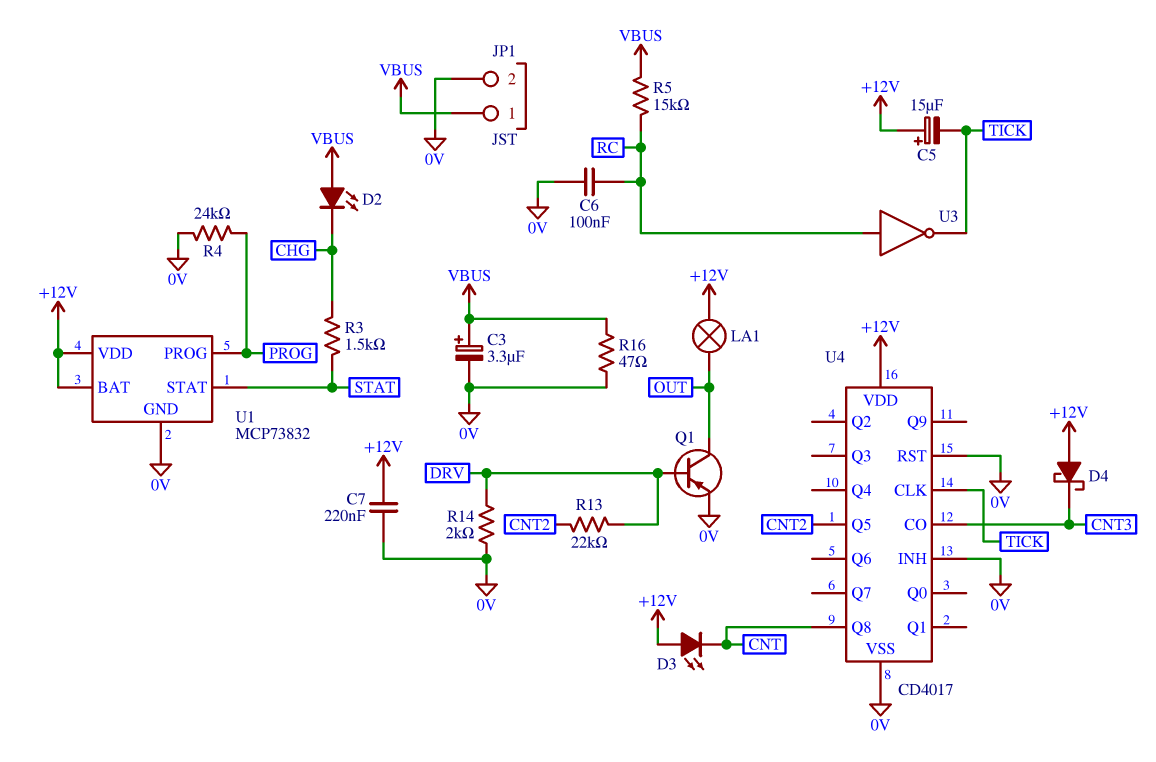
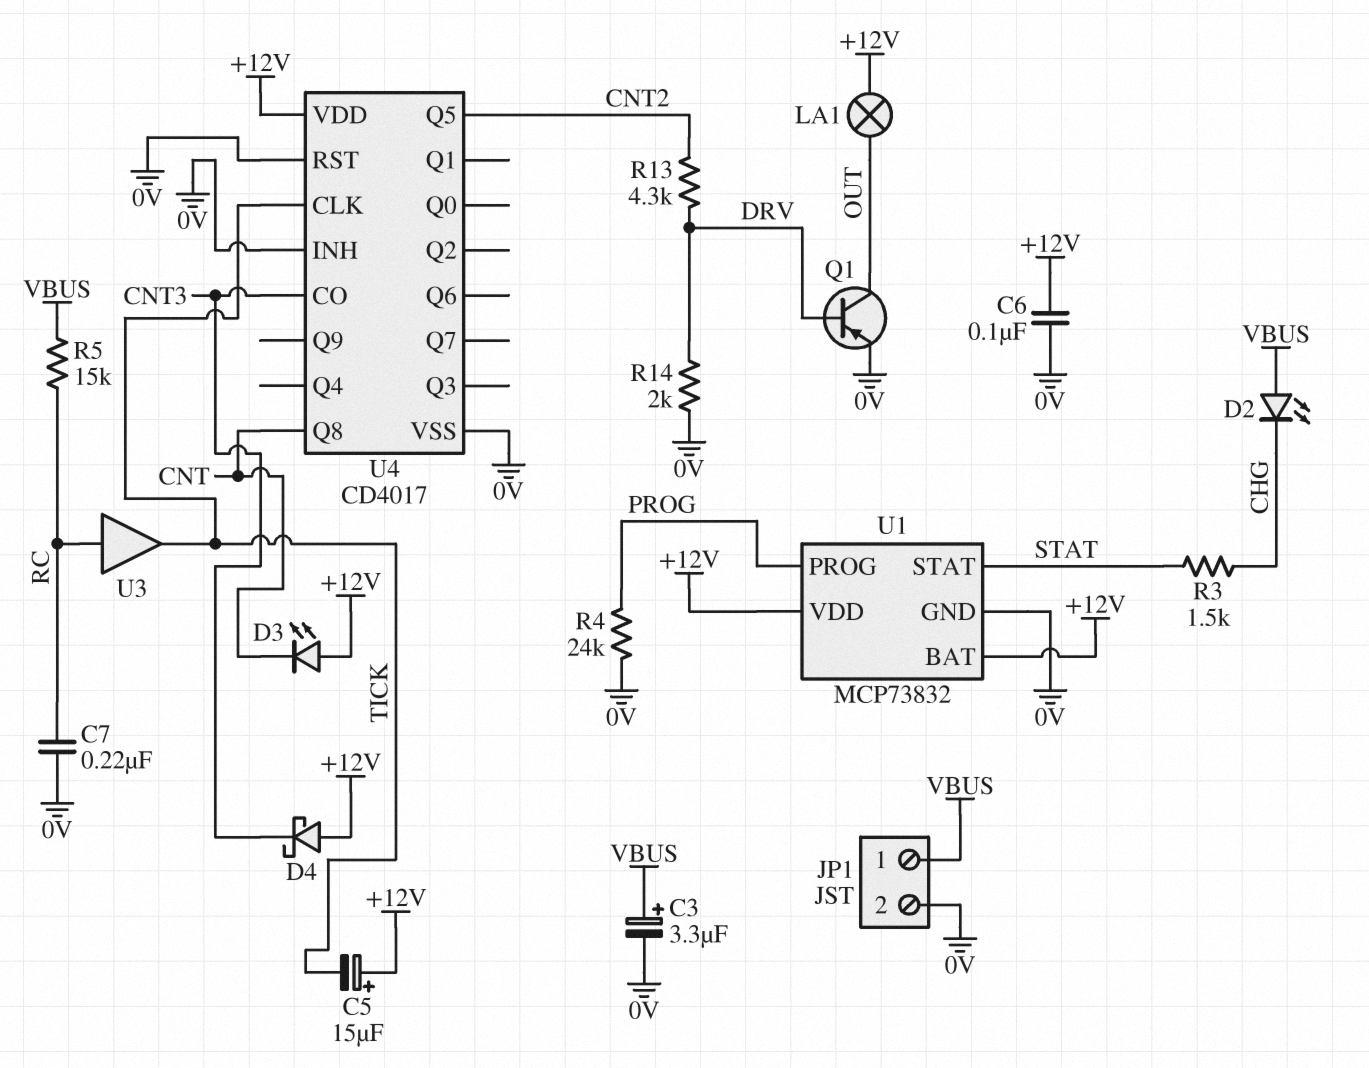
C6: 100nF (0V, RC) -> 100nF (+12V, 0V)
C7: 220nF (+12V, 0V) -> 220nF (0V, RC)
R13: 22k (CNT2, DRV) -> 4.3k (CNT2, DRV)
R16: 47 (0V, VBUS) -> none
U3: NOT (in RC, out TICK) -> buffer (in RC, out TICK)

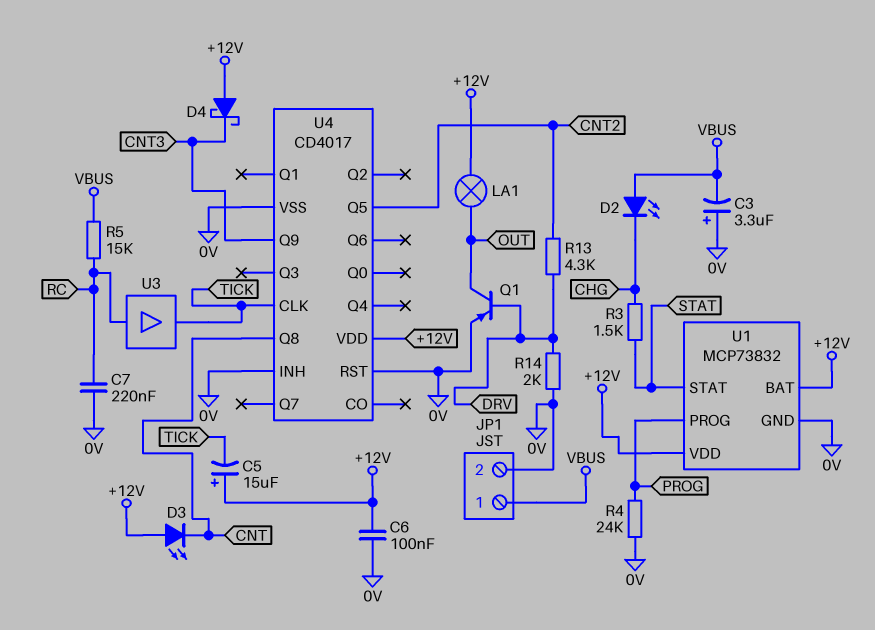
C3: 3.3uF (plus VBUS, minus 0V) -> 3.3uF (plus 0V, minus VBUS)
U4 pin CO: CNT3 -> none
U4 pin Q9: none -> CNT3

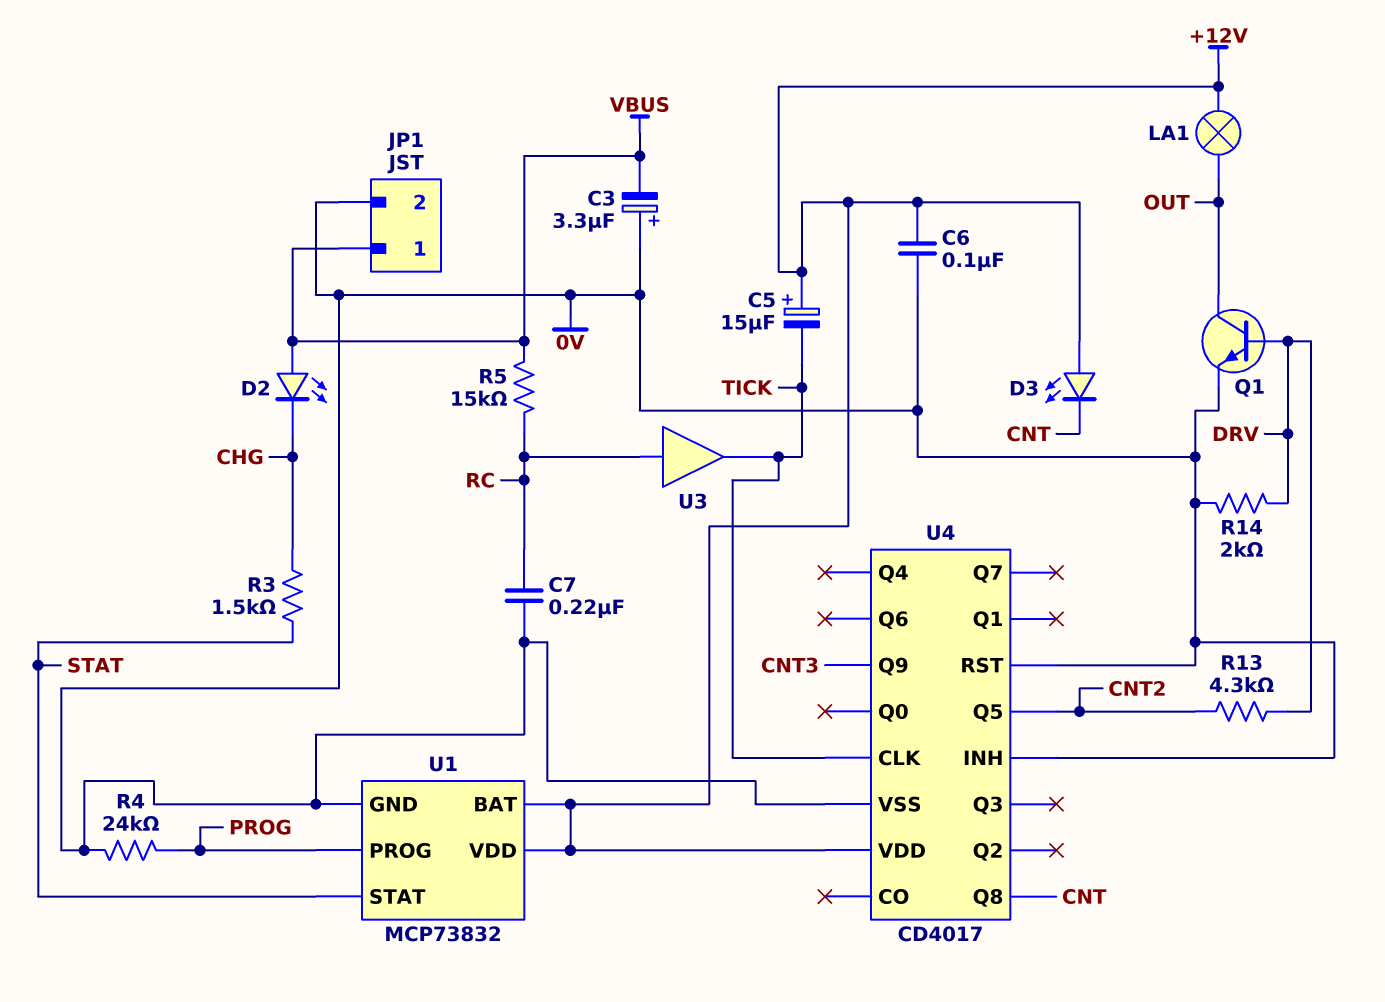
D4: schottky (A +12V, K CNT3) -> none
Q1: PNP (B DRV, C OUT, E 0V) -> NPN (B DRV, C OUT, E 0V)

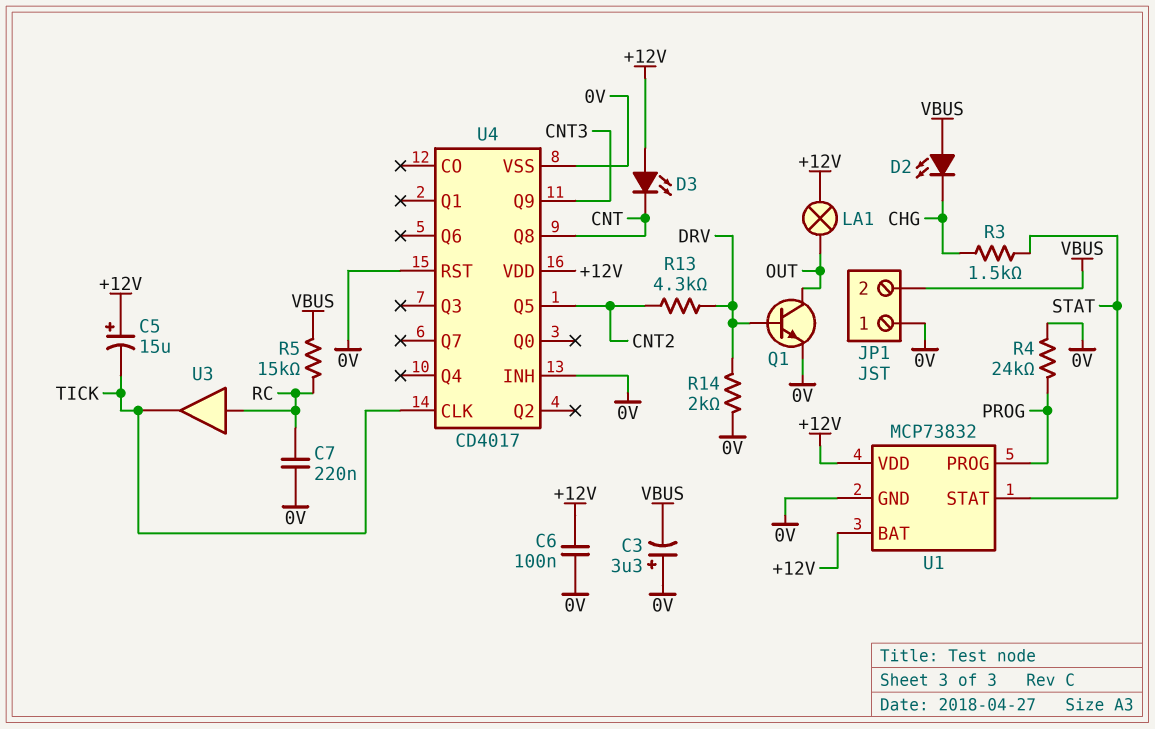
JP1 pin 1: VBUS -> 0V
JP1 pin 2: 0V -> VBUS

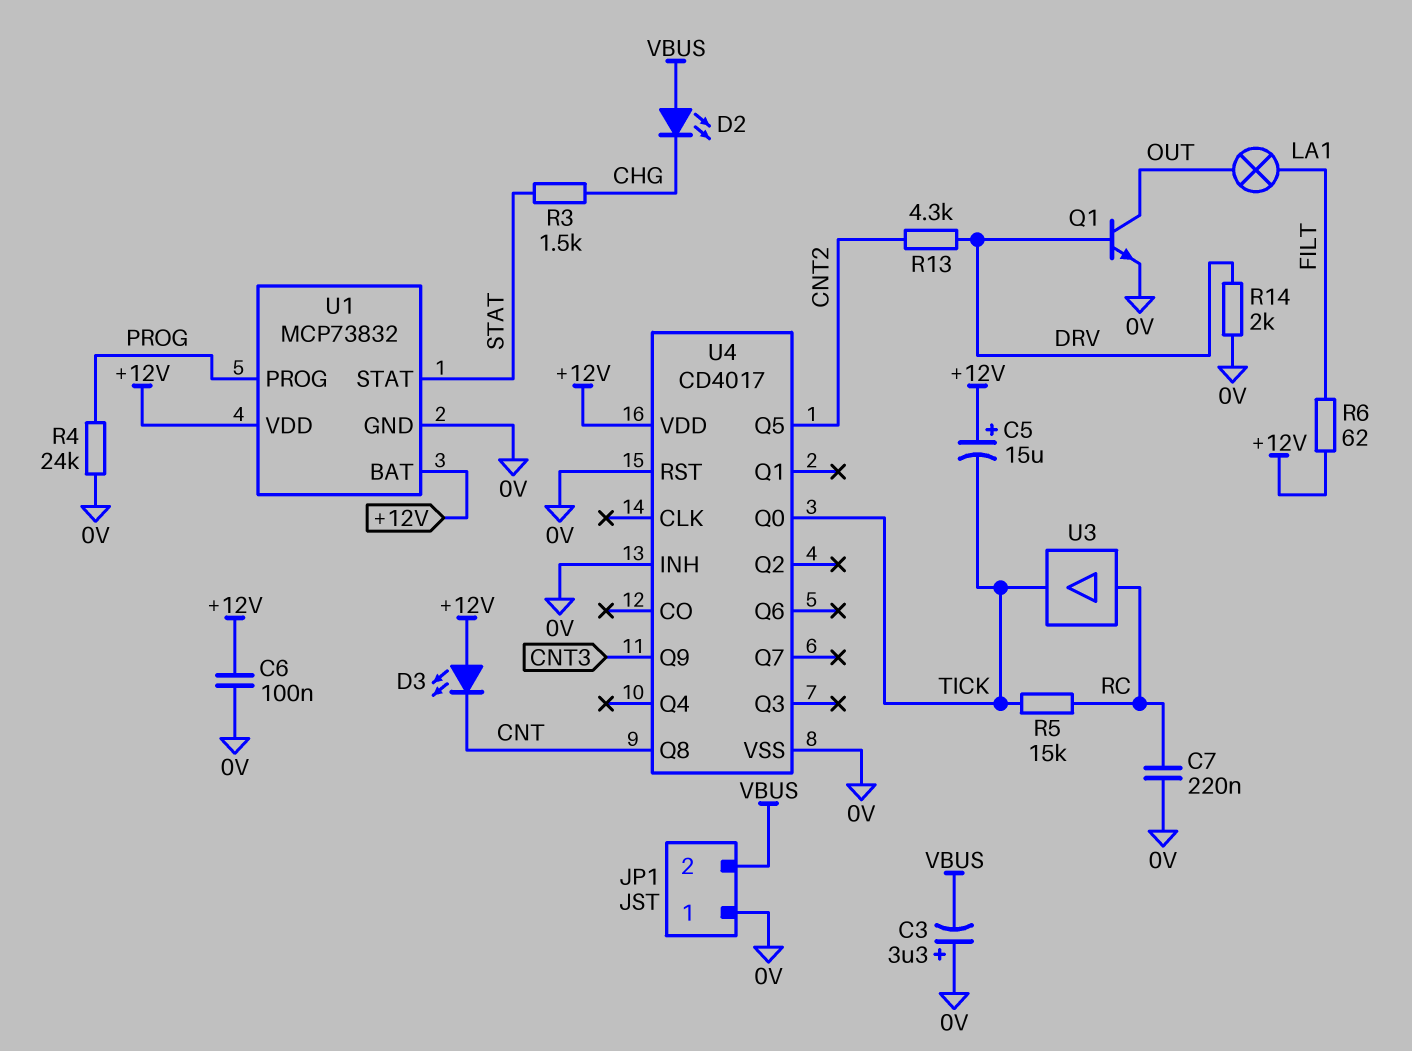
LA1: lamp (+12V, OUT) -> lamp (FILT, OUT)
R5: 15k (RC, VBUS) -> 15k (RC, TICK)
R6: none -> 62 (+12V, FILT)
U4 pin CLK: TICK -> none
U4 pin Q0: none -> TICK

